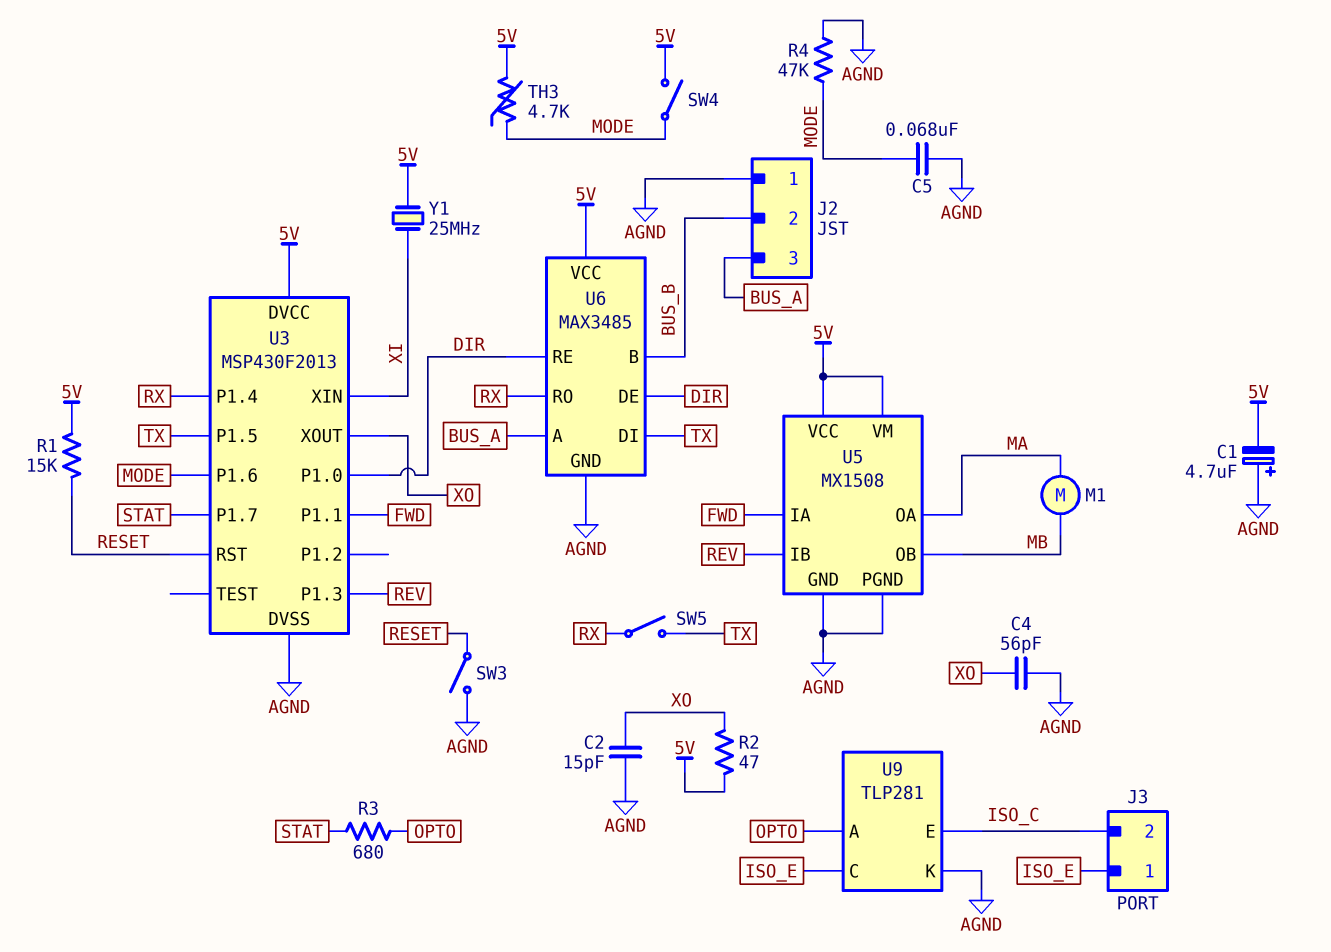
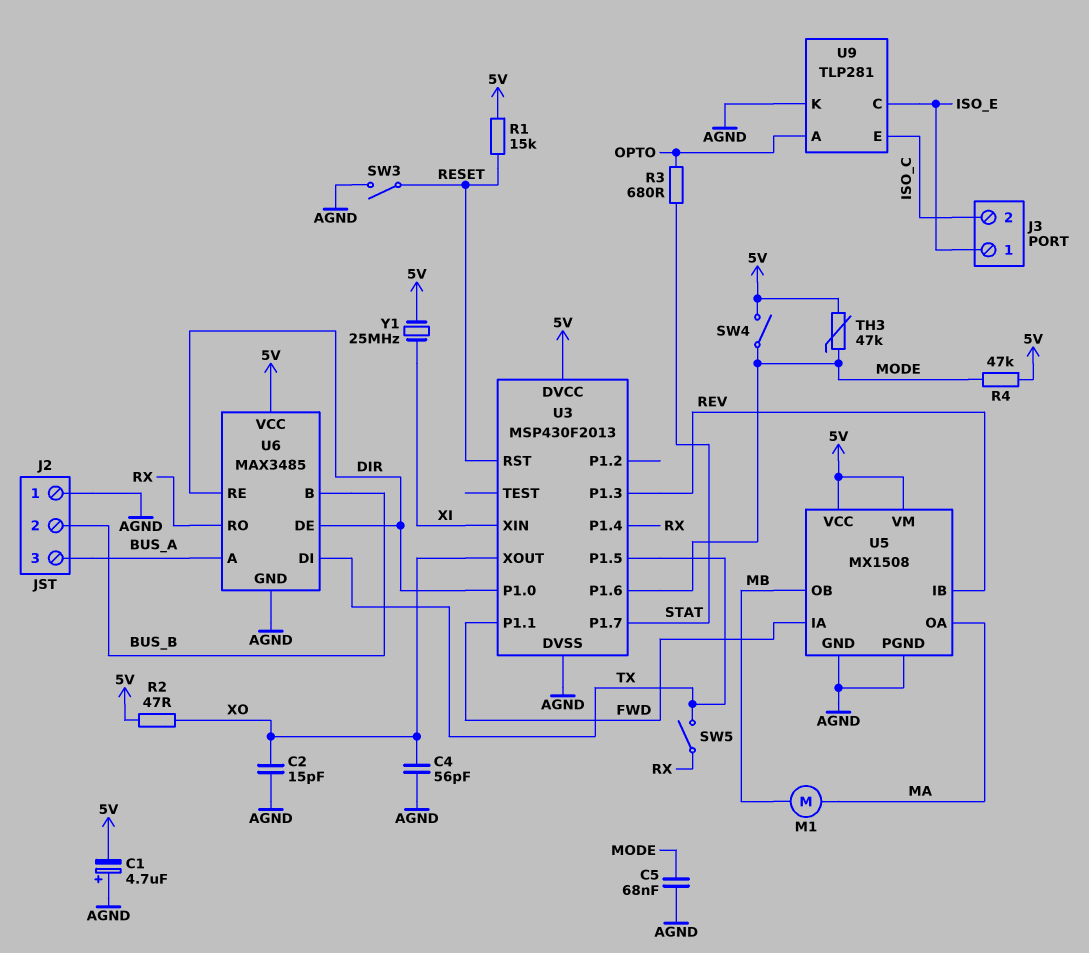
R4: 47k (AGND, MODE) -> 47k (5V, MODE)
TH3: 4.7k (5V, MODE) -> 47k (5V, MODE)

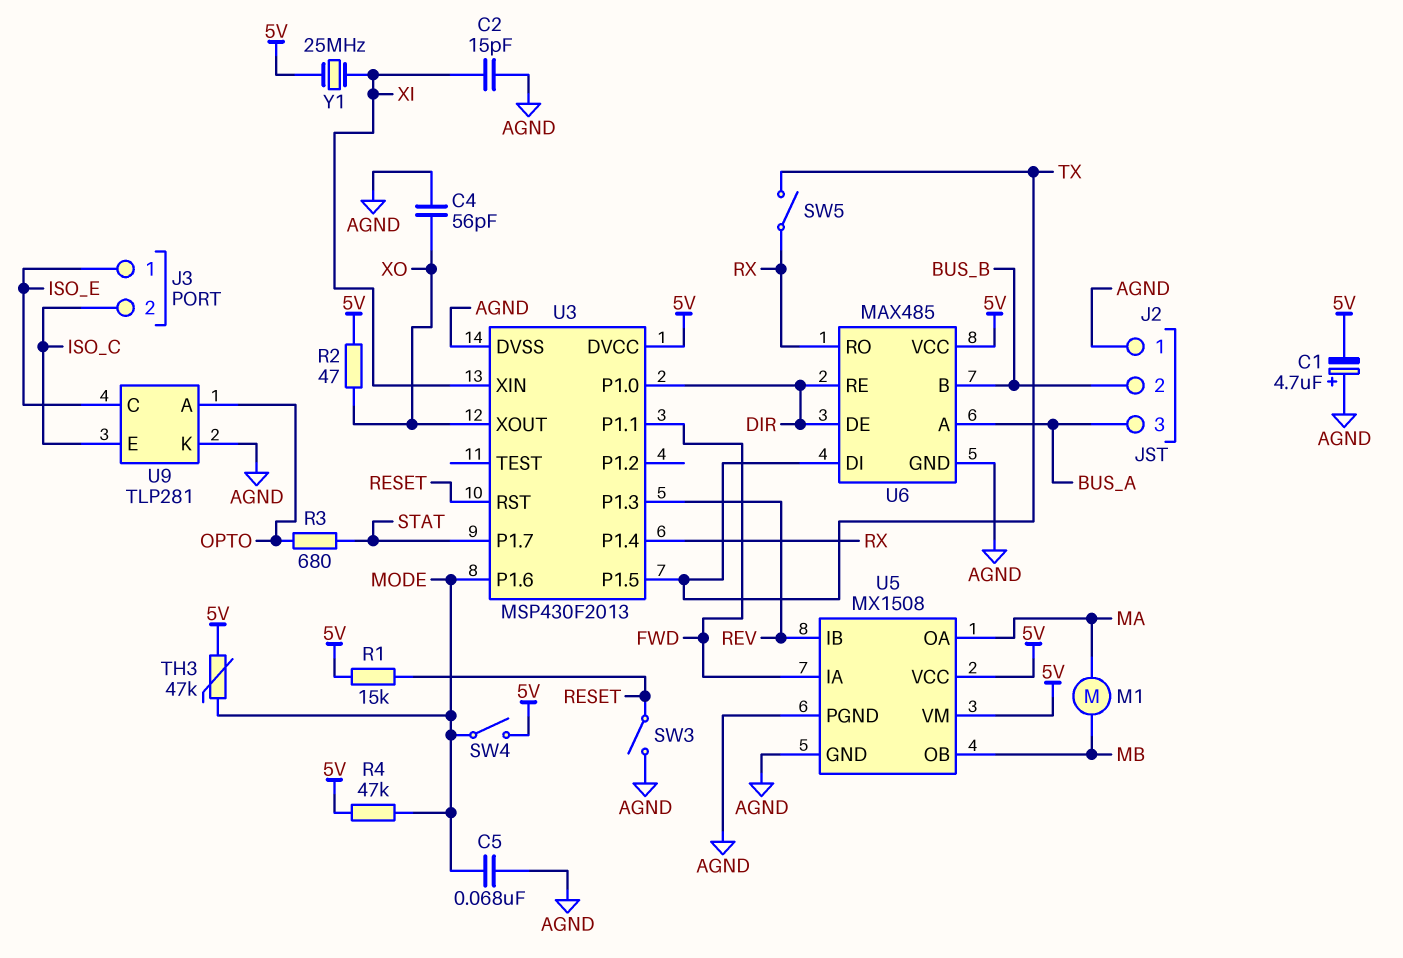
C2: 15pF (AGND, XO) -> 15pF (AGND, XI)
U6: MAX3485 -> MAX485

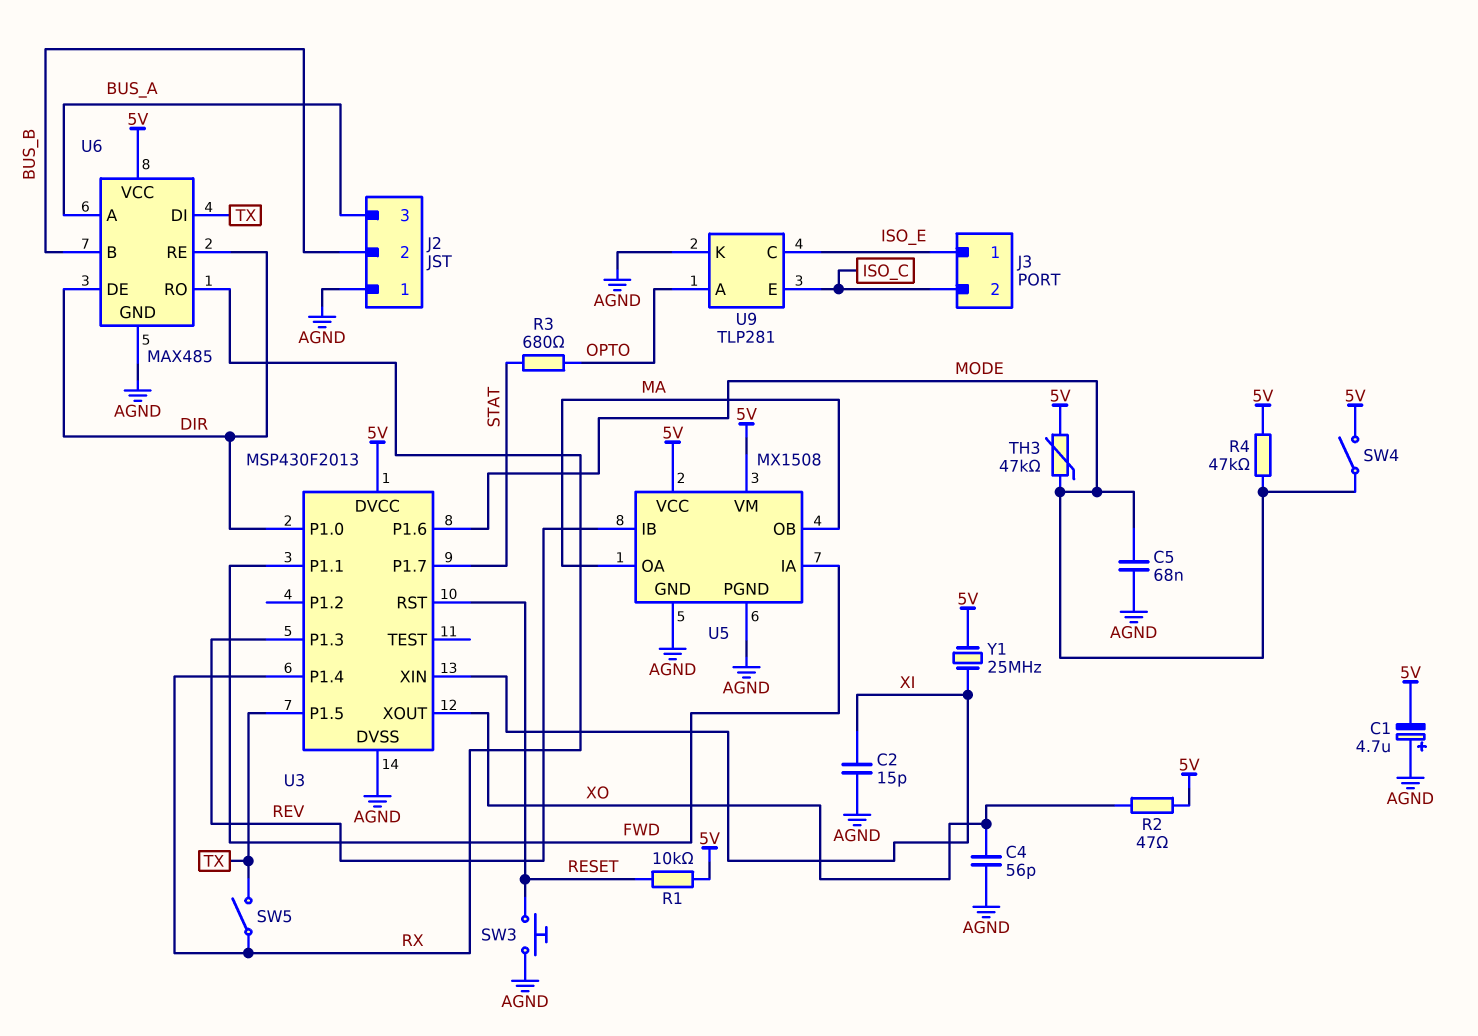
M1: motor (MA, MB) -> none
R1: 15k (5V, RESET) -> 10k (5V, RESET)
SW3: switch (AGND, RESET) -> button (AGND, RESET)
U5 pin OB: MB -> MA

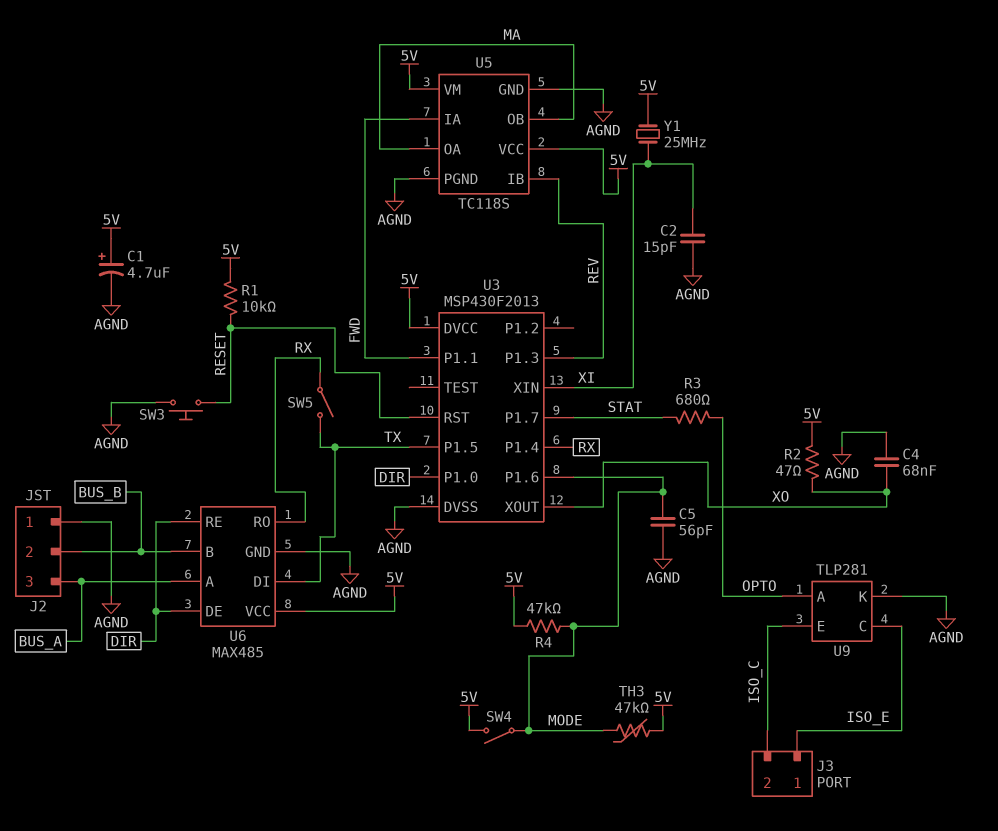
C1: 4.7uF (plus AGND, minus 5V) -> 4.7uF (plus 5V, minus AGND)
C4: 56pF (AGND, XO) -> 68nF (AGND, XO)
C5: 68nF (AGND, MODE) -> 56pF (AGND, MODE)
U5: MX1508 -> TC118S

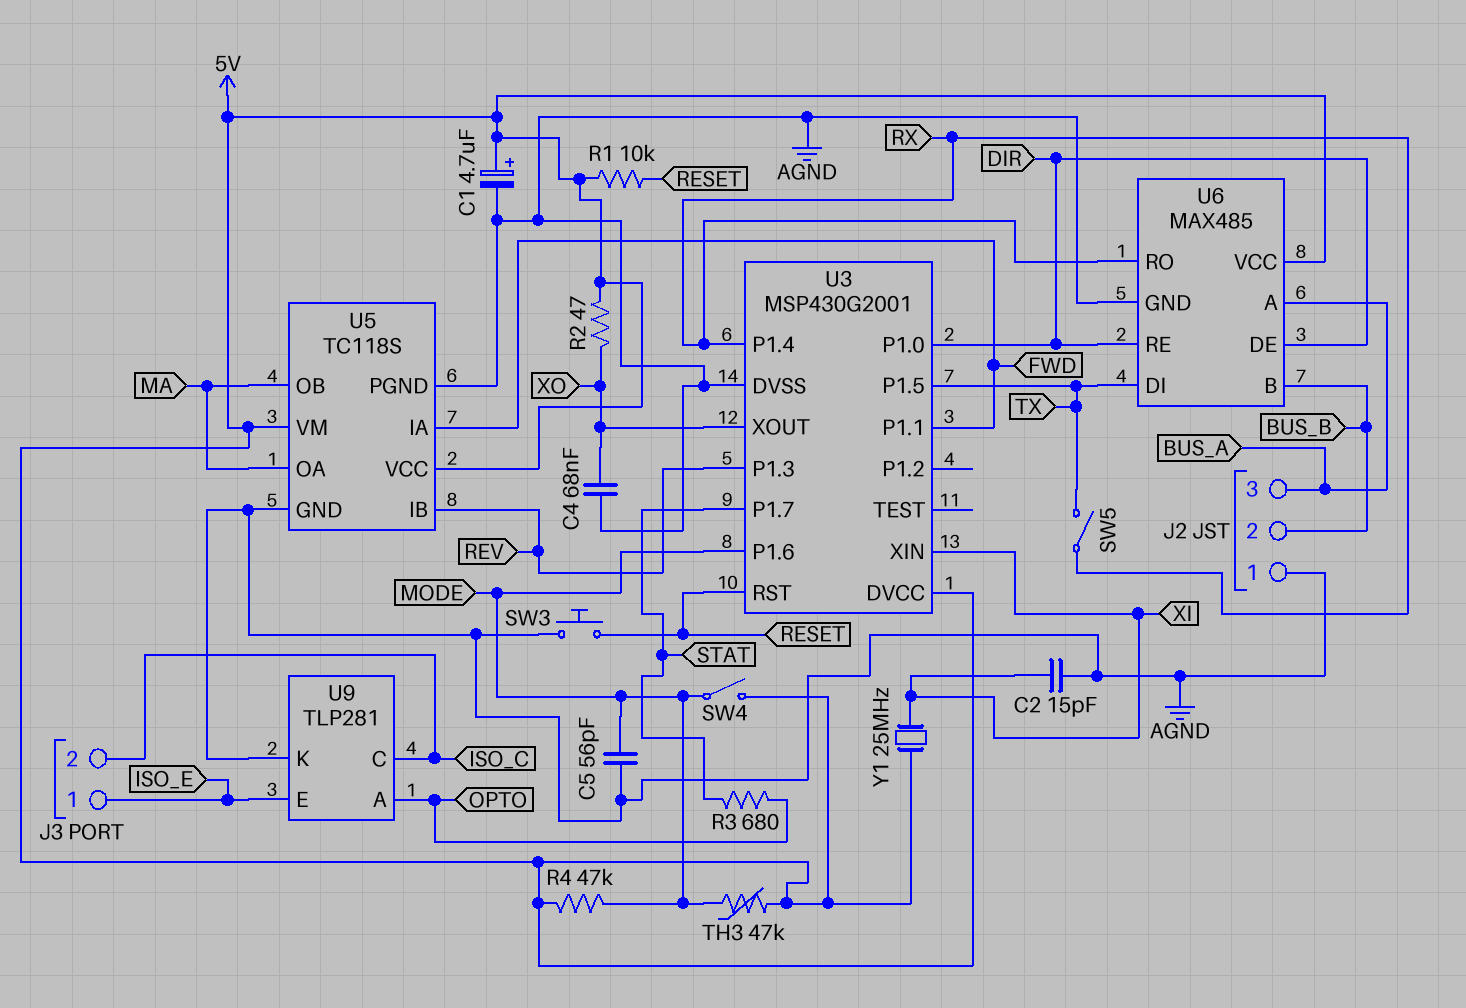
U3: MSP430F2013 -> MSP430G2001
U9 pin C: ISO_E -> ISO_C
U9 pin E: ISO_C -> ISO_E

